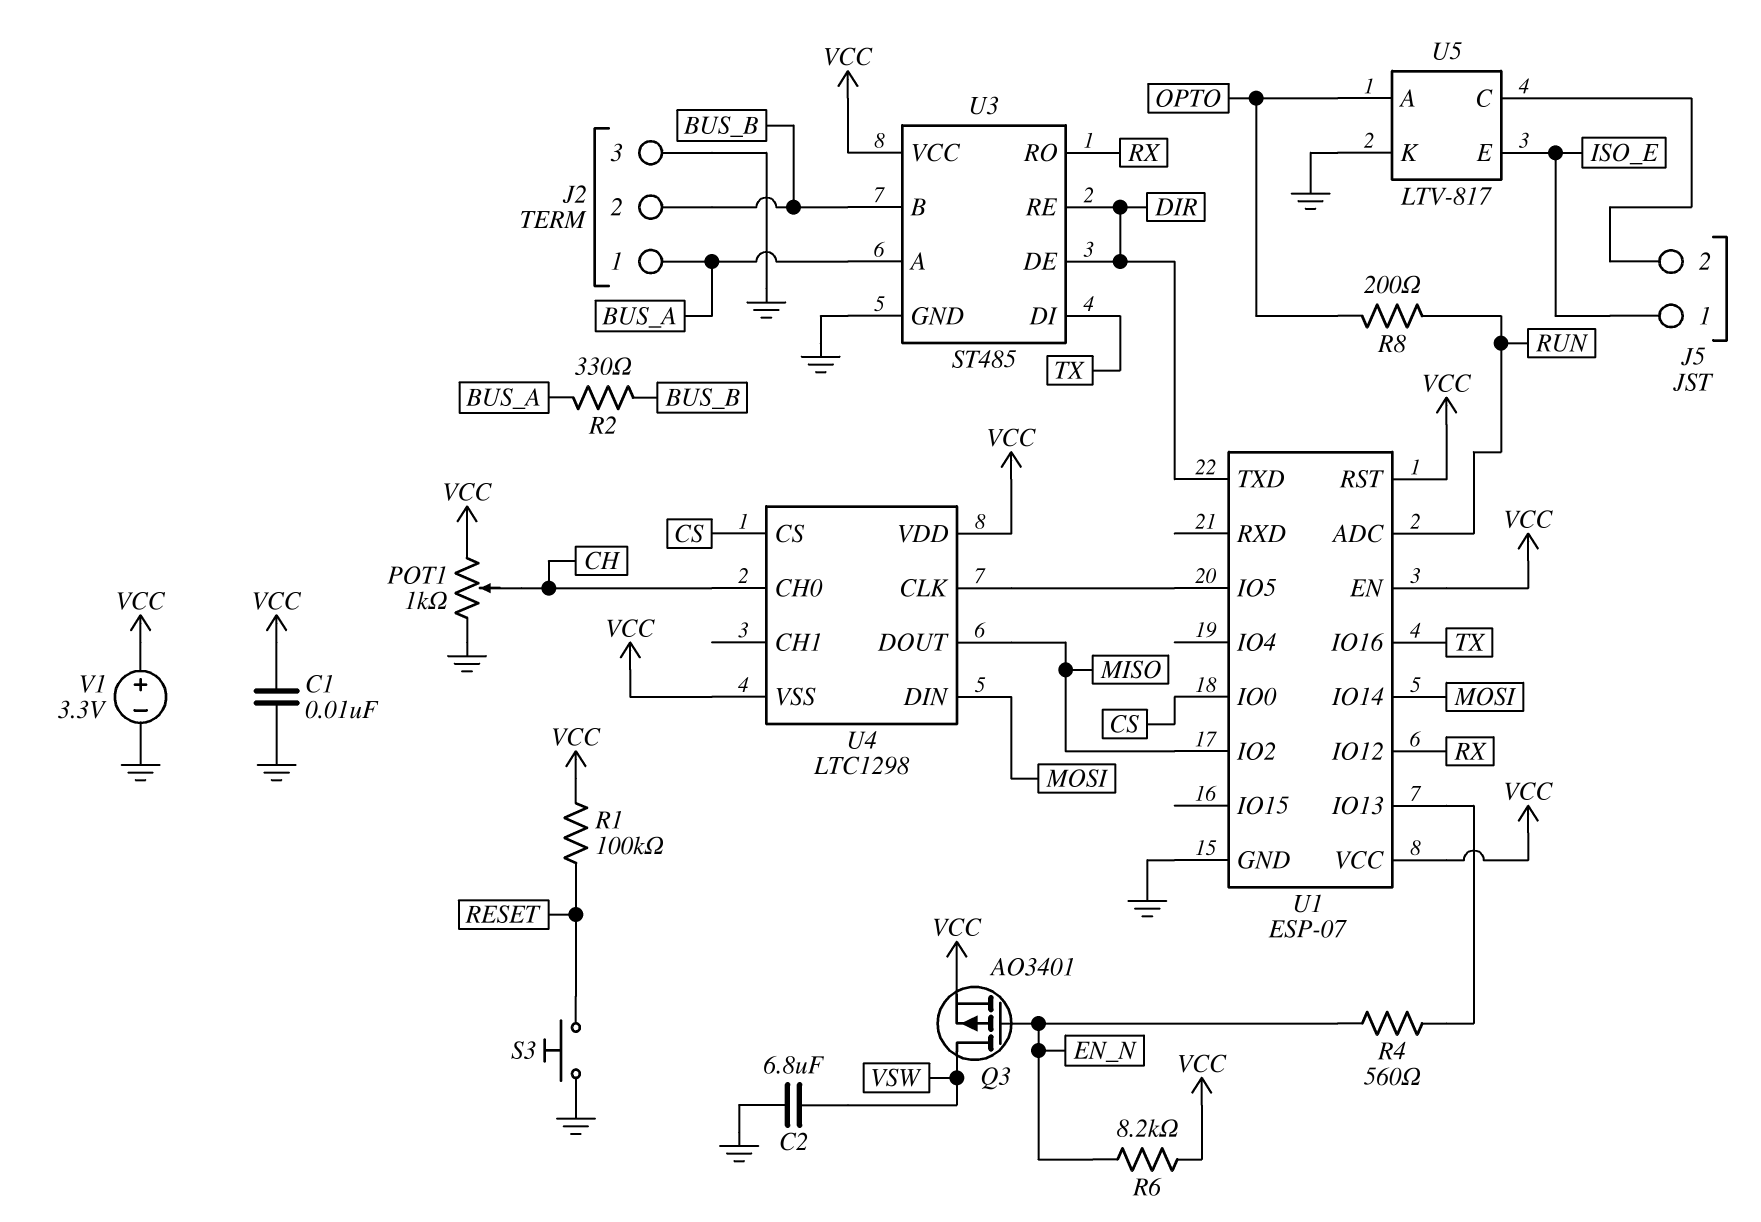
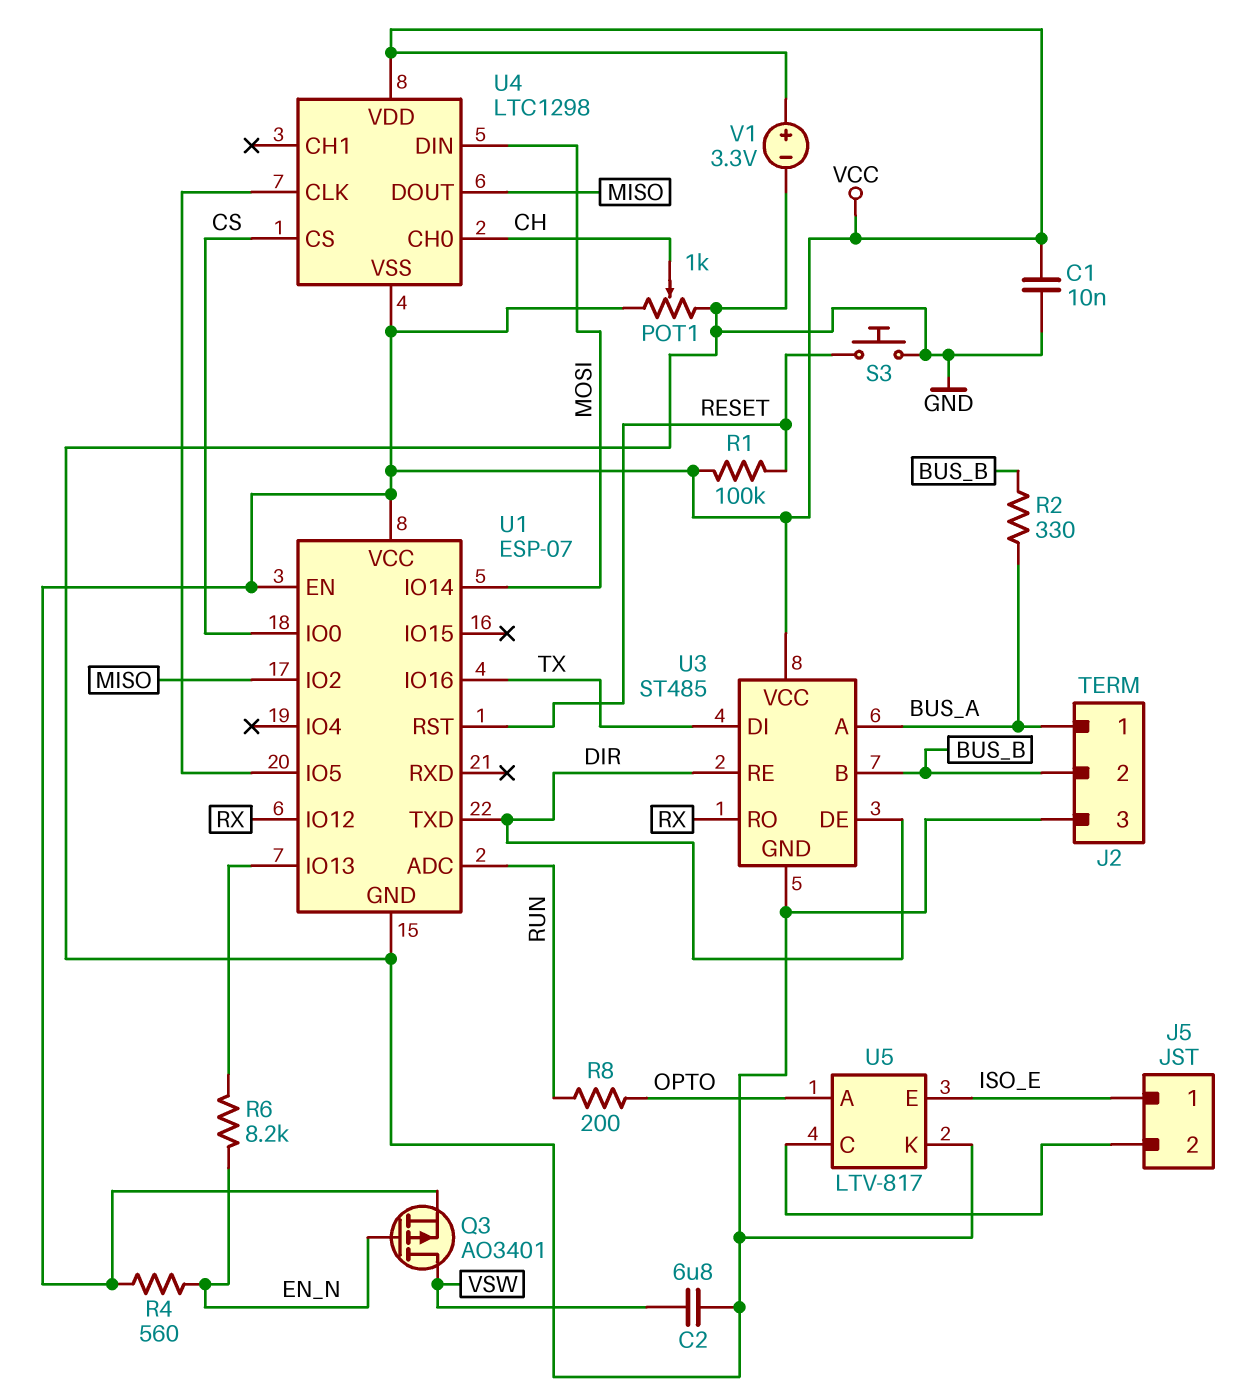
R4: 560 (EN_N, U1/IO13) -> 560 (EN_N, VCC)
R6: 8.2k (EN_N, VCC) -> 8.2k (EN_N, U1/IO13)
U1 pin RST: VCC -> RESET

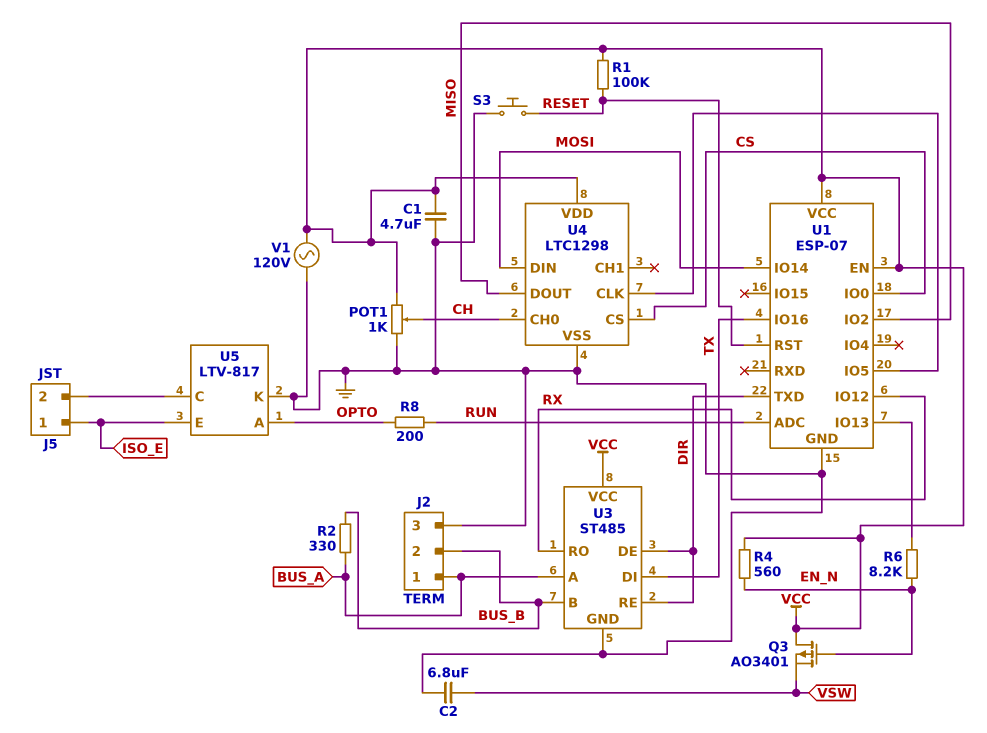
C1: 10nF (GND, VCC) -> 4.7uF (GND, VCC)
Q3: PMOS AO3401 (G EN_N, D VSW, S VCC) -> PMOS AO3401 (G EN_N, D VCC, S VSW)
U4 pin VSS: VCC -> GND
V1: 3.3V (plus VCC, minus GND) -> AC 120V (GND, VCC)

